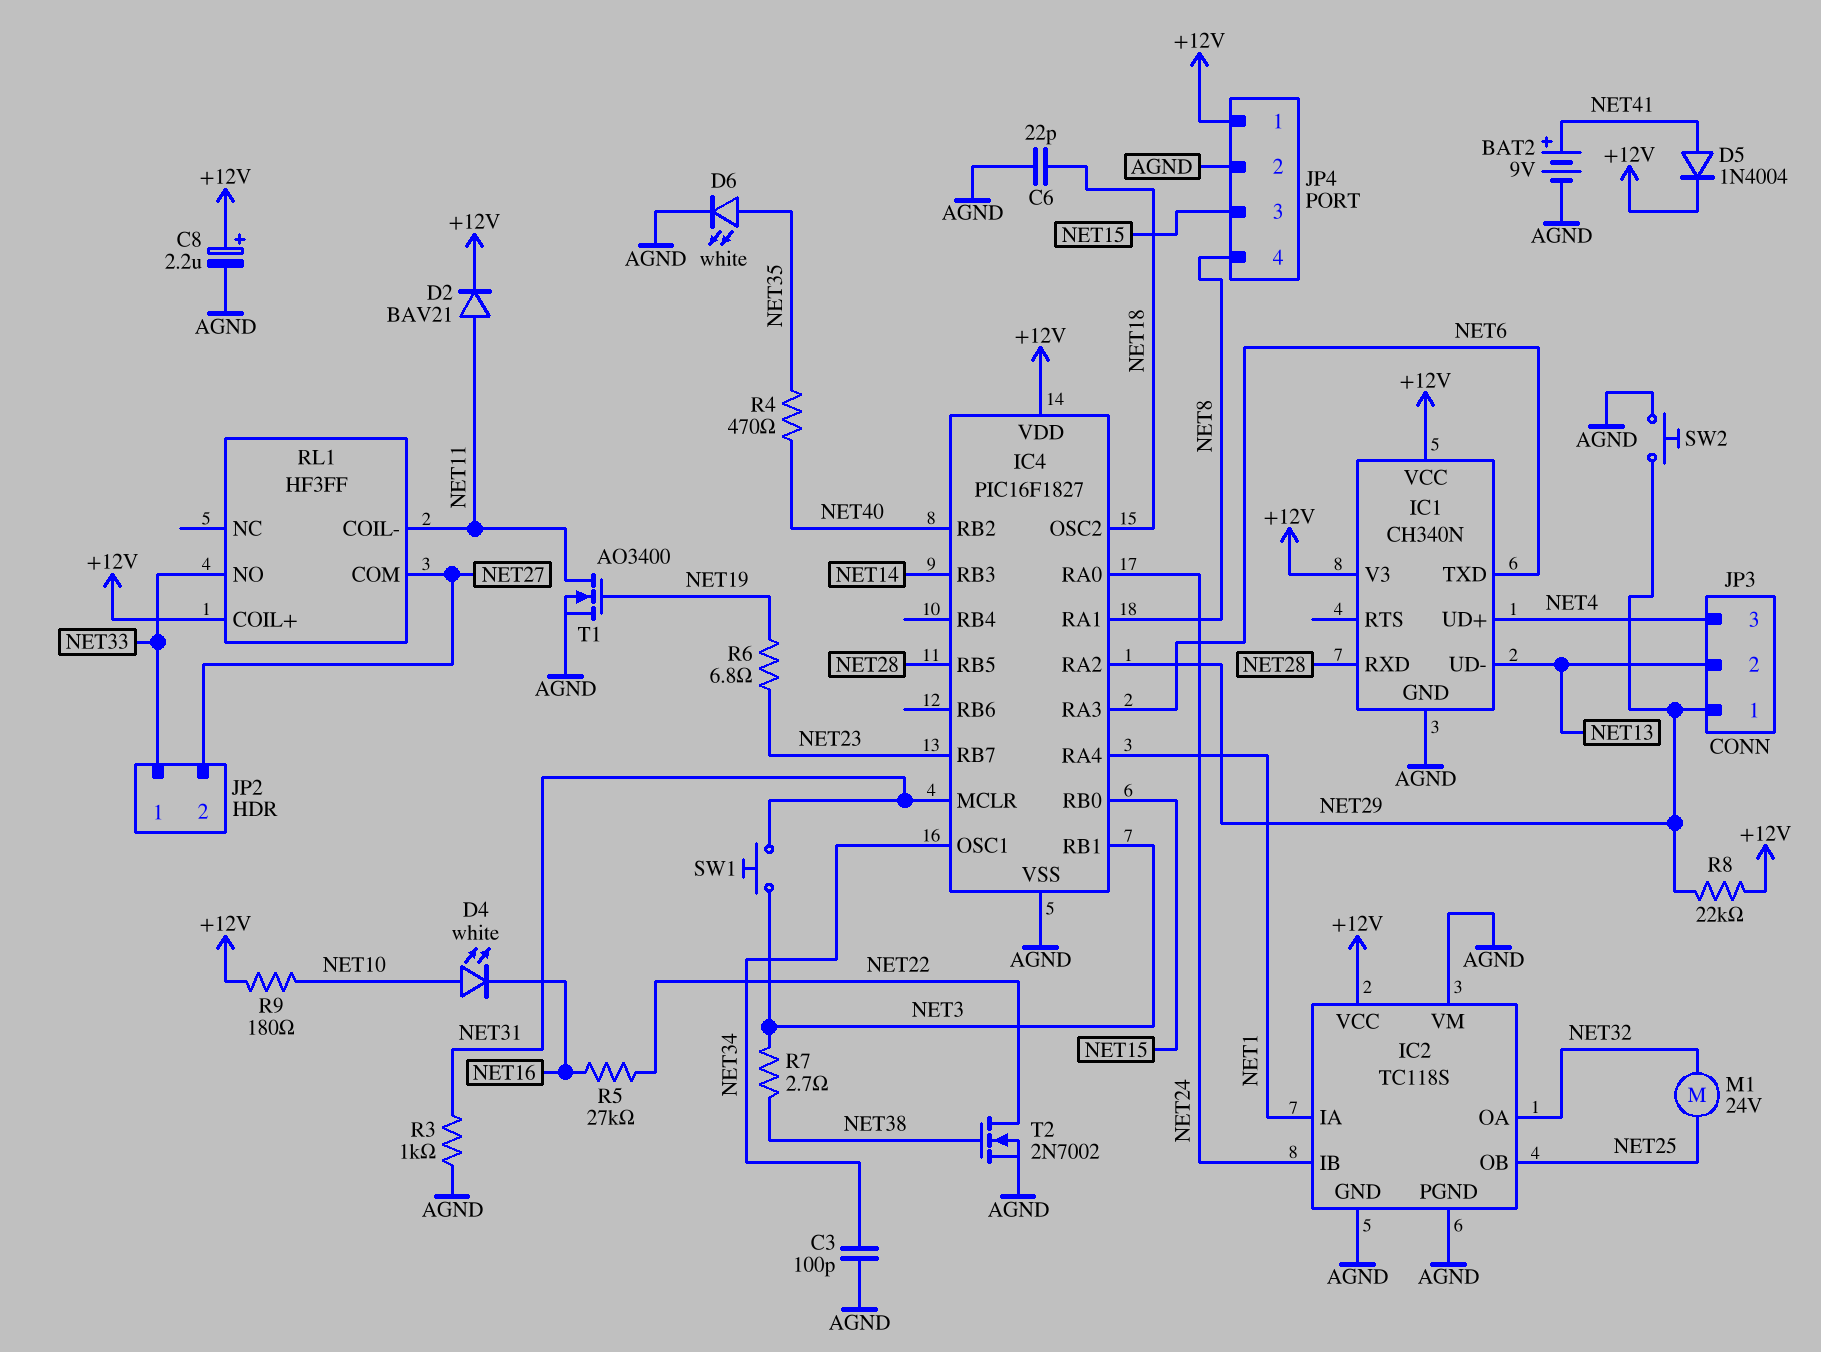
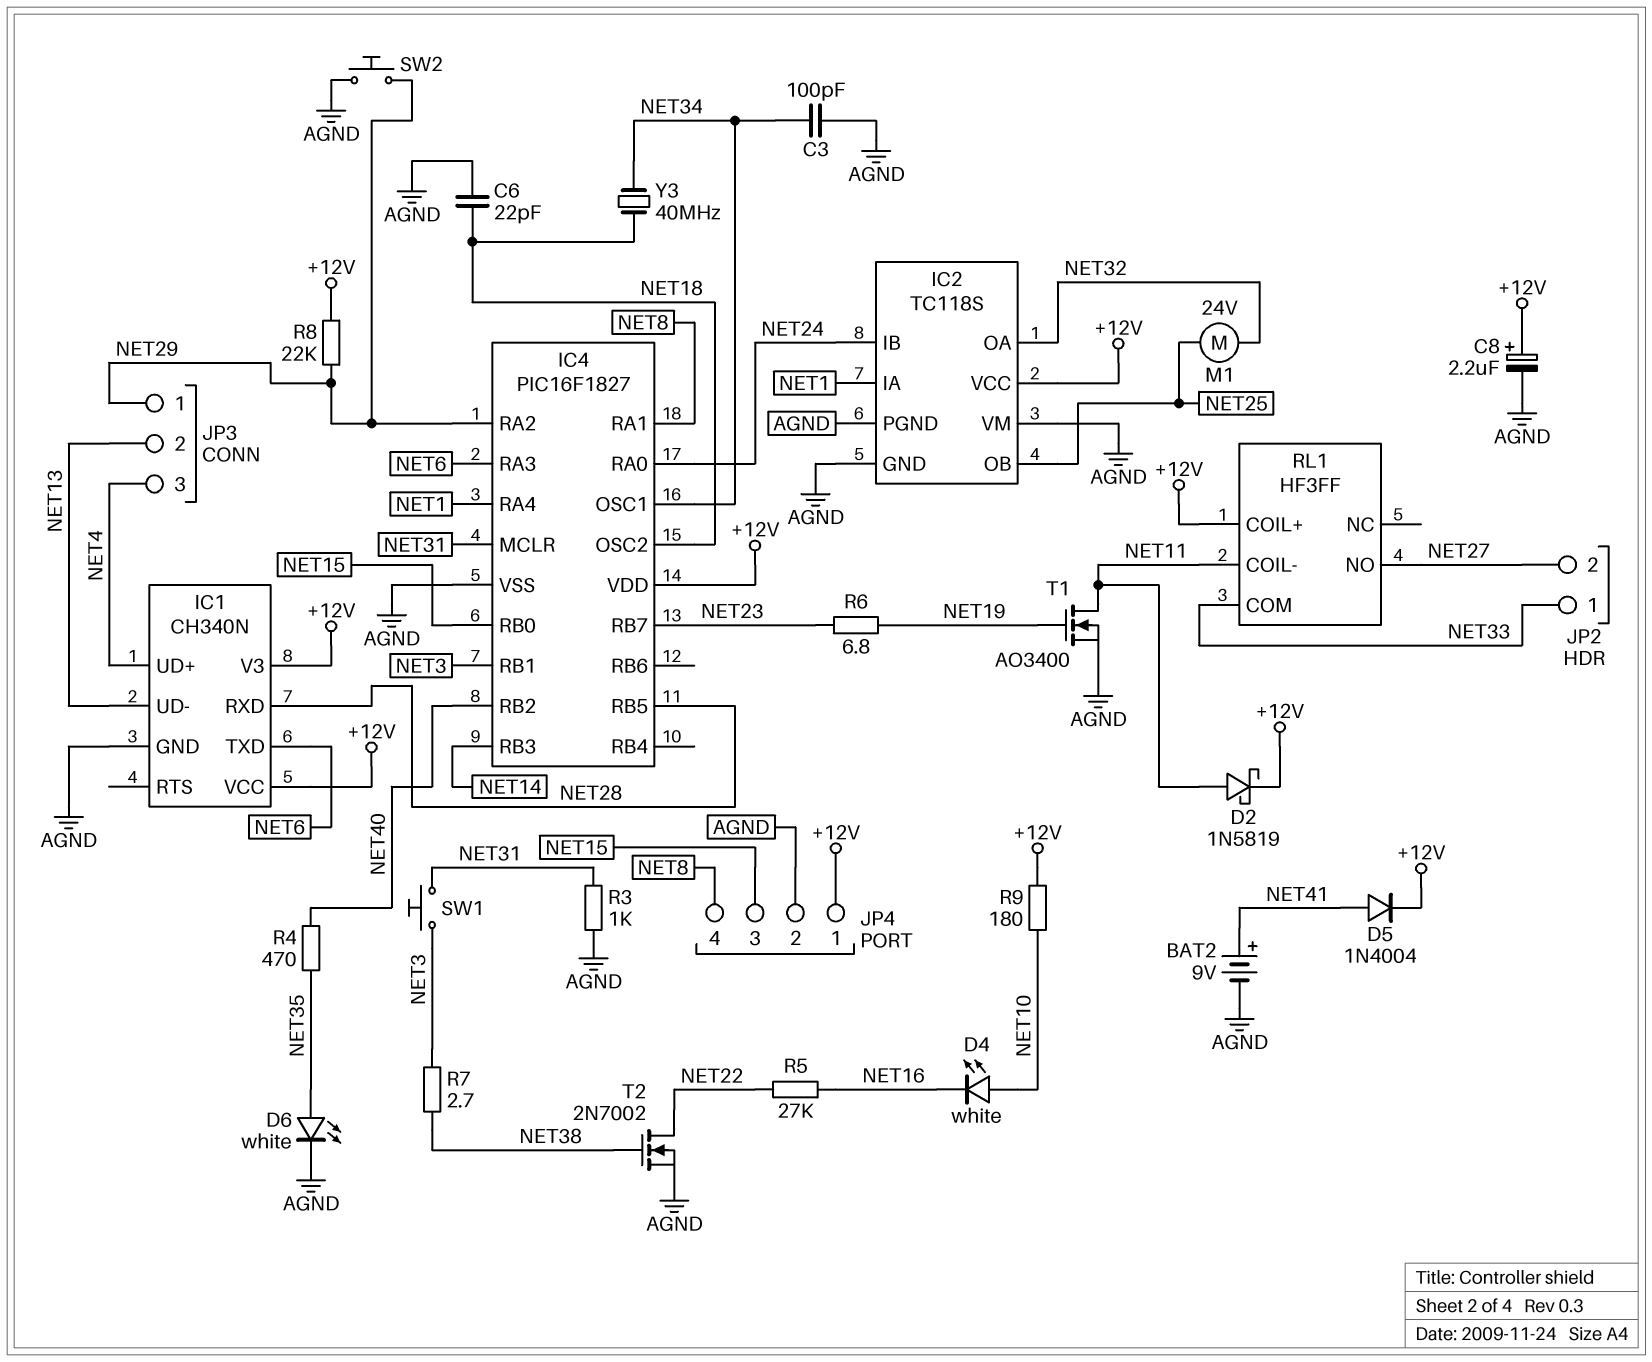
D2: diode BAV21 (A NET11, K +12V) -> schottky 1N5819 (A NET11, K +12V)
RL1 pin COM: NET27 -> NET33
RL1 pin NO: NET33 -> NET27
Y3: none -> 40MHz (NET18, NET34)

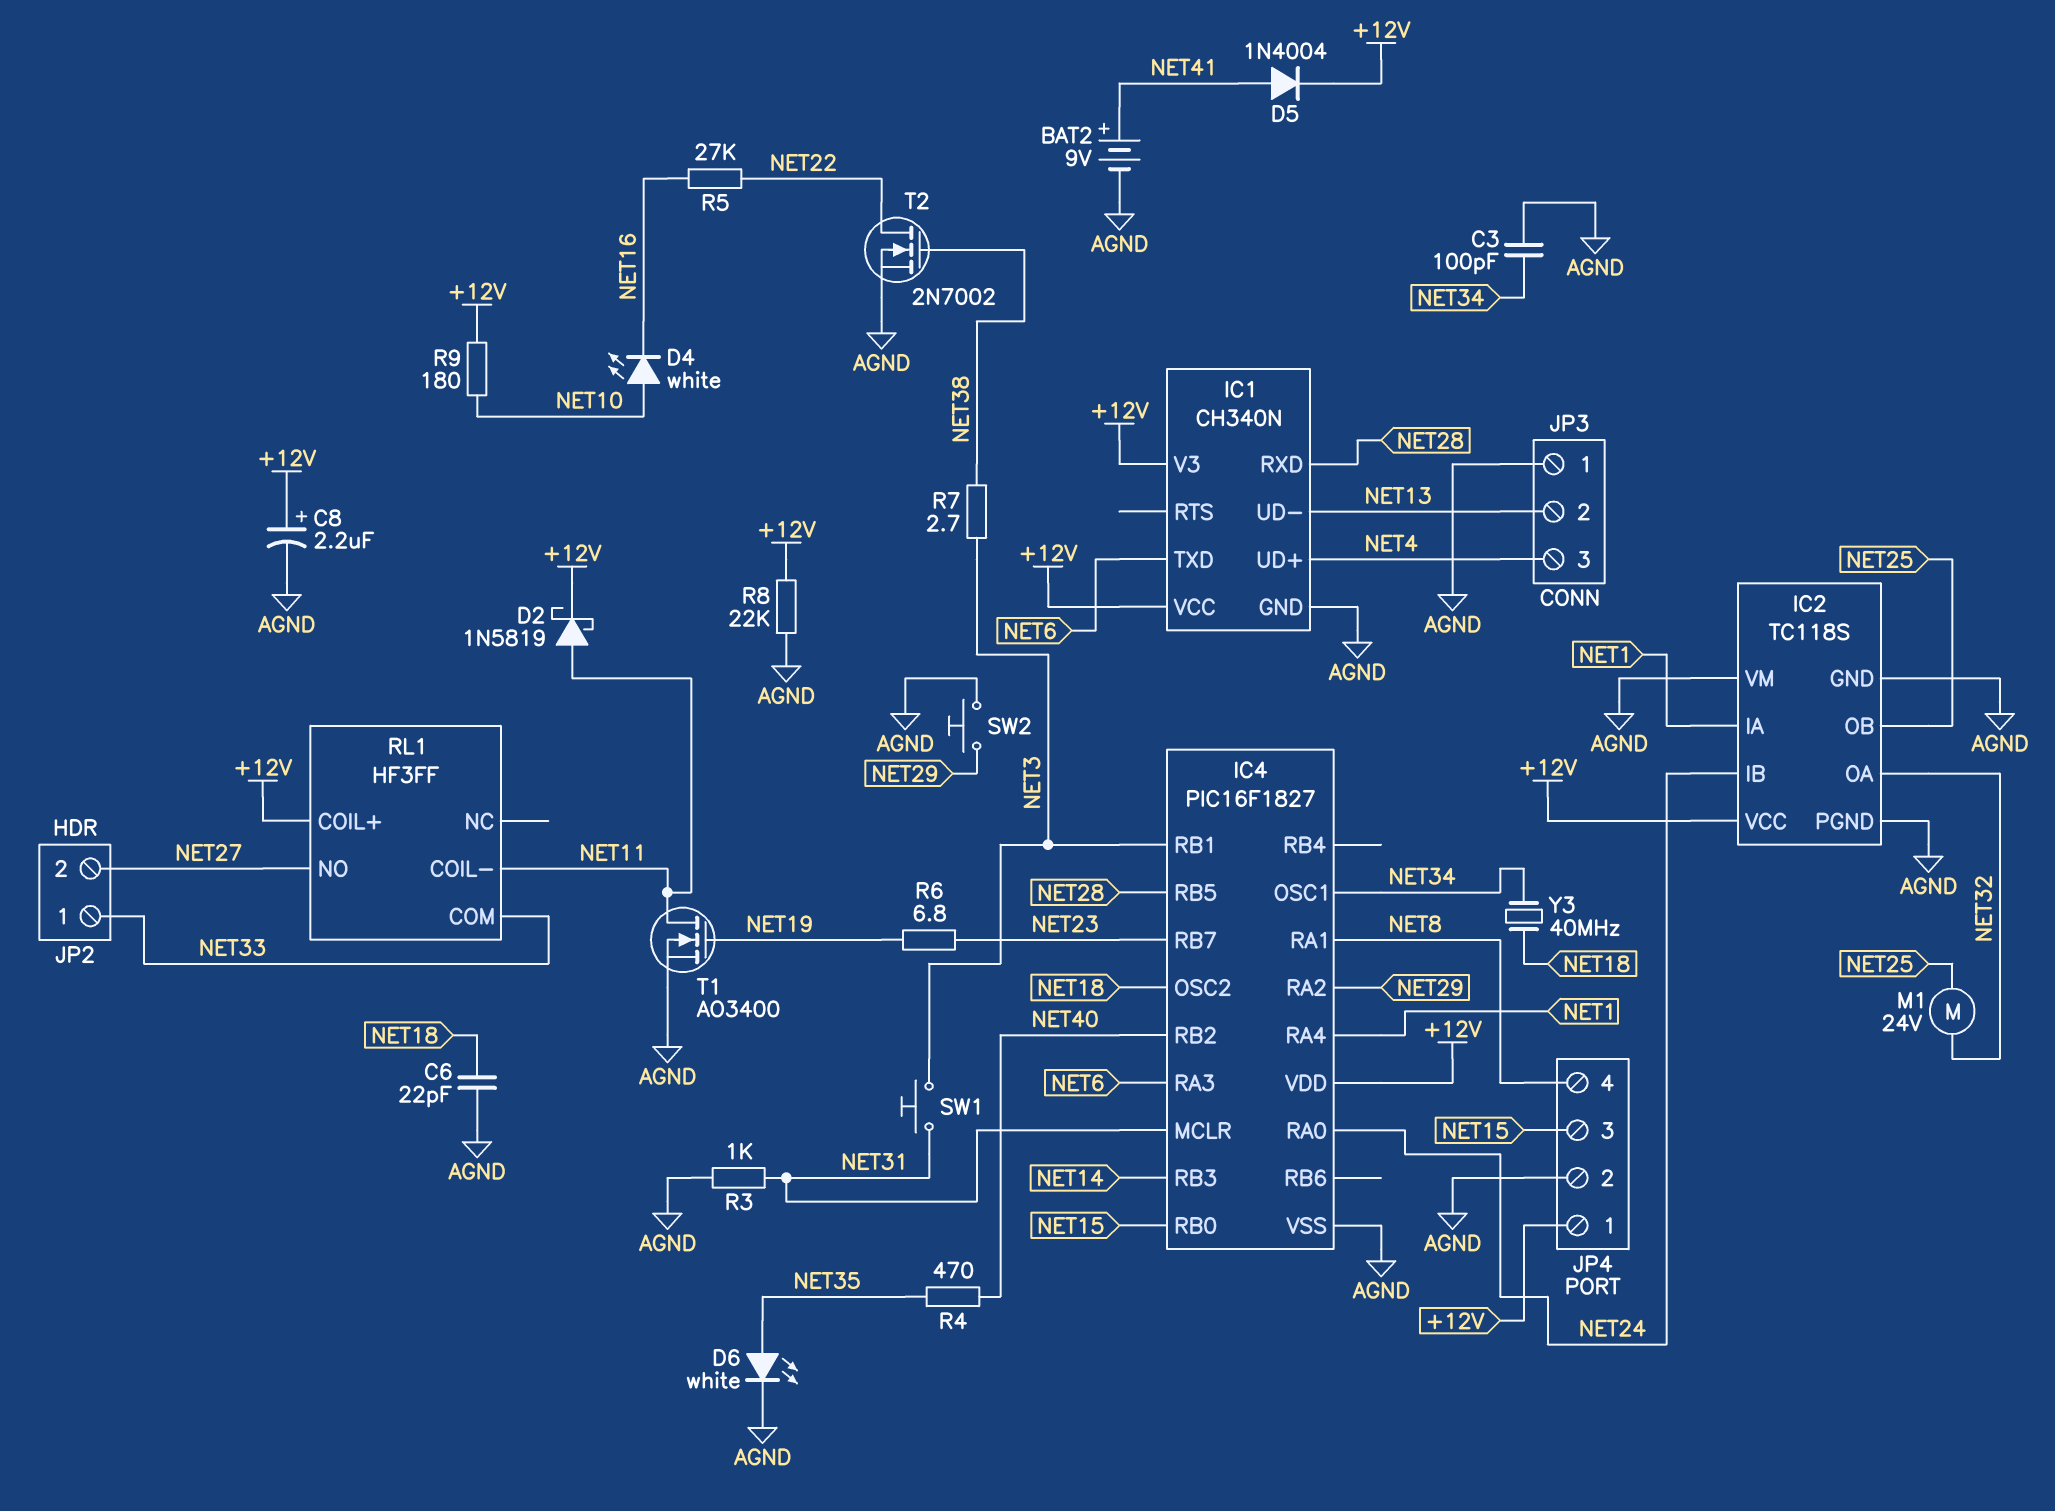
JP3 pin 1: NET29 -> AGND
R8: 22k (+12V, NET29) -> 22k (+12V, AGND)

